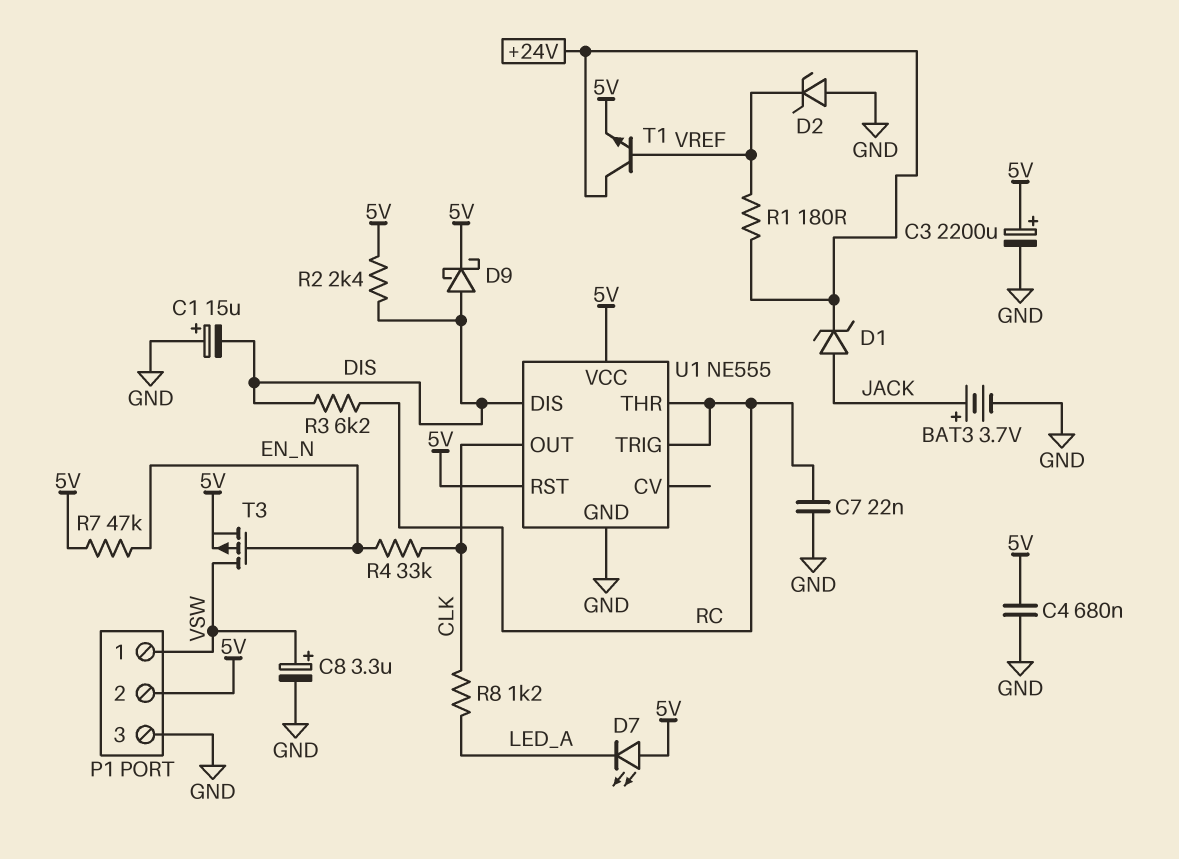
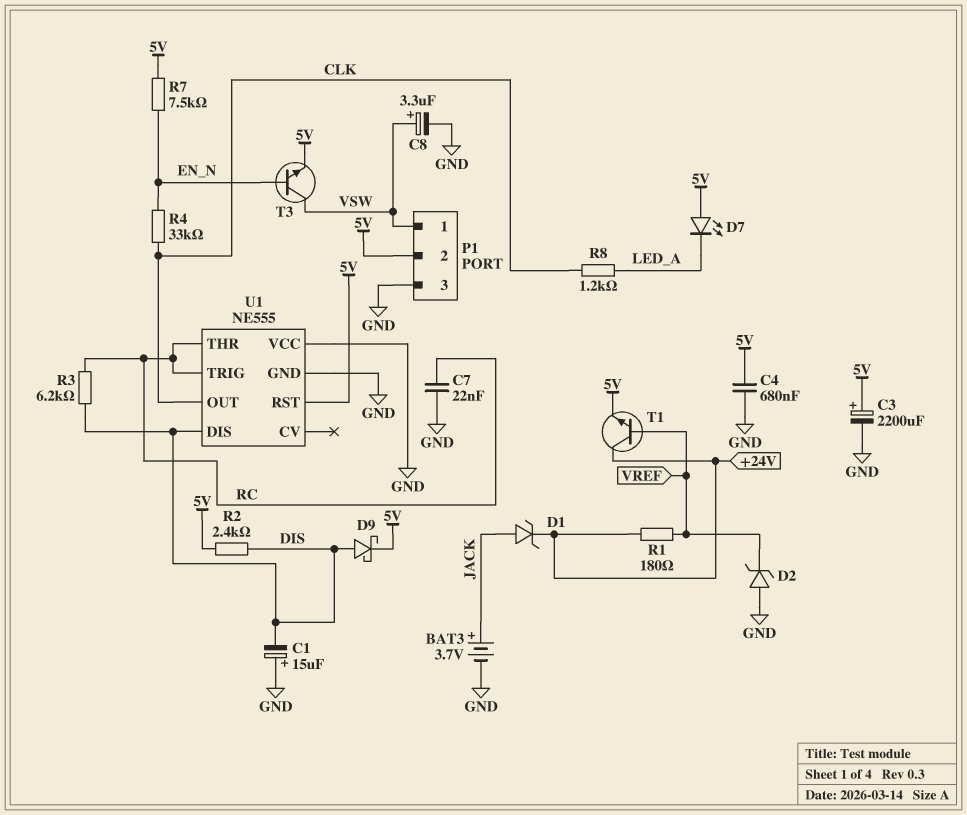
R7: 47k (5V, EN_N) -> 7.5k (5V, EN_N)
T3: PMOS (G EN_N, D VSW, S 5V) -> NPN (B EN_N, C VSW, E 5V)
U1 pin VCC: 5V -> GND

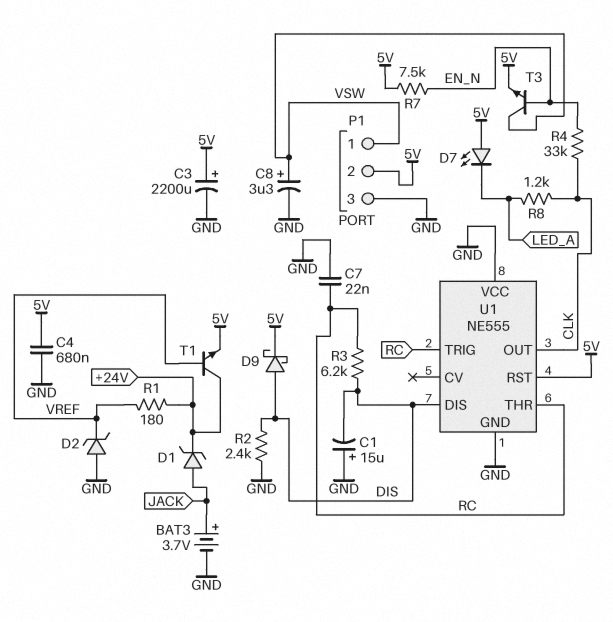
R2: 2.4k (5V, DIS) -> 2.4k (DIS, GND)

